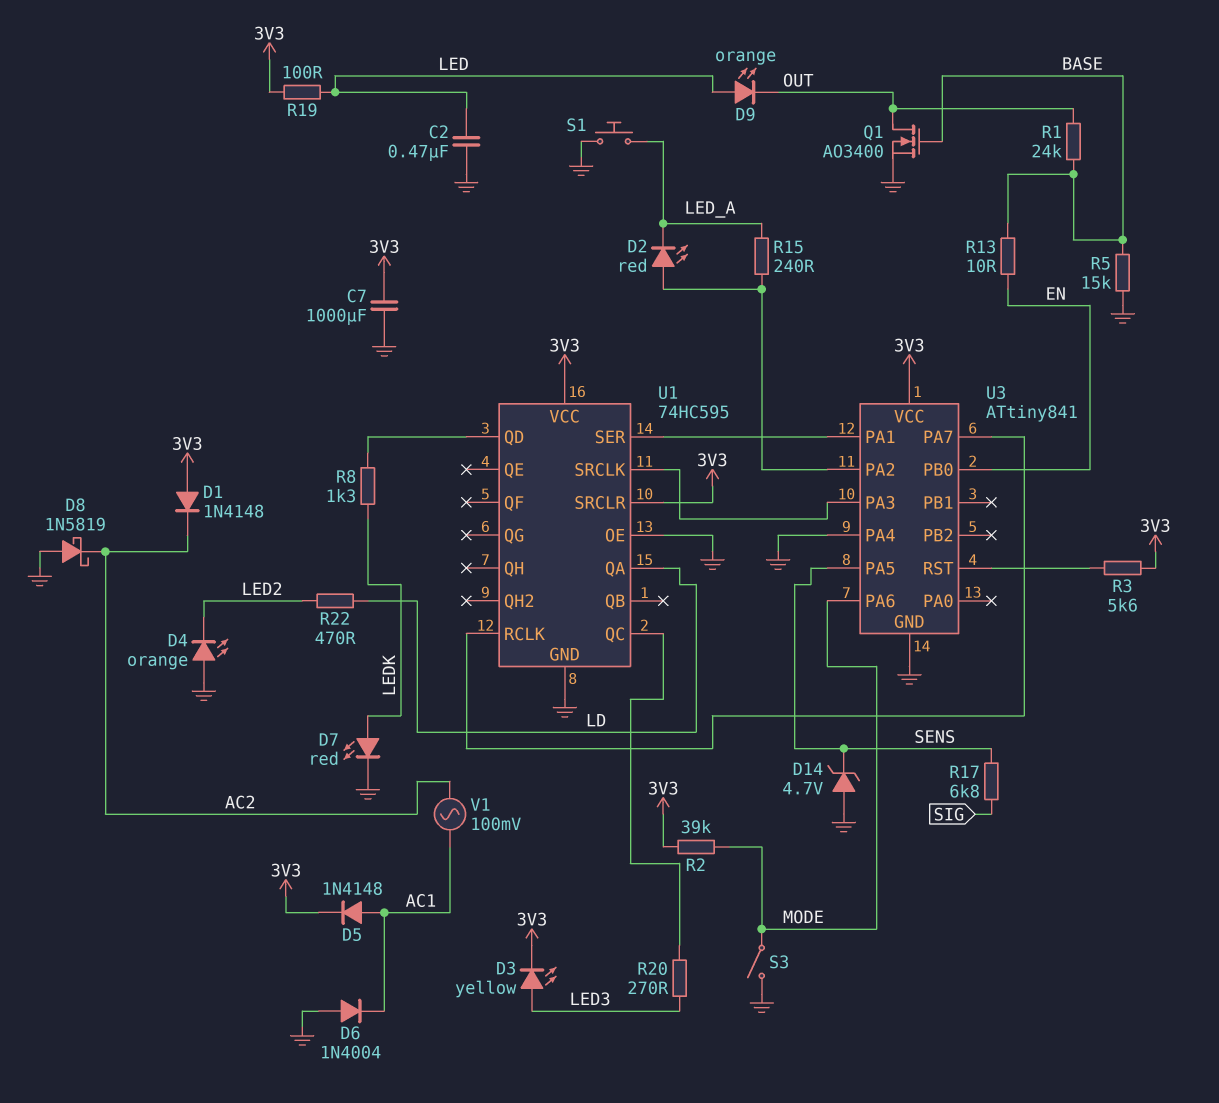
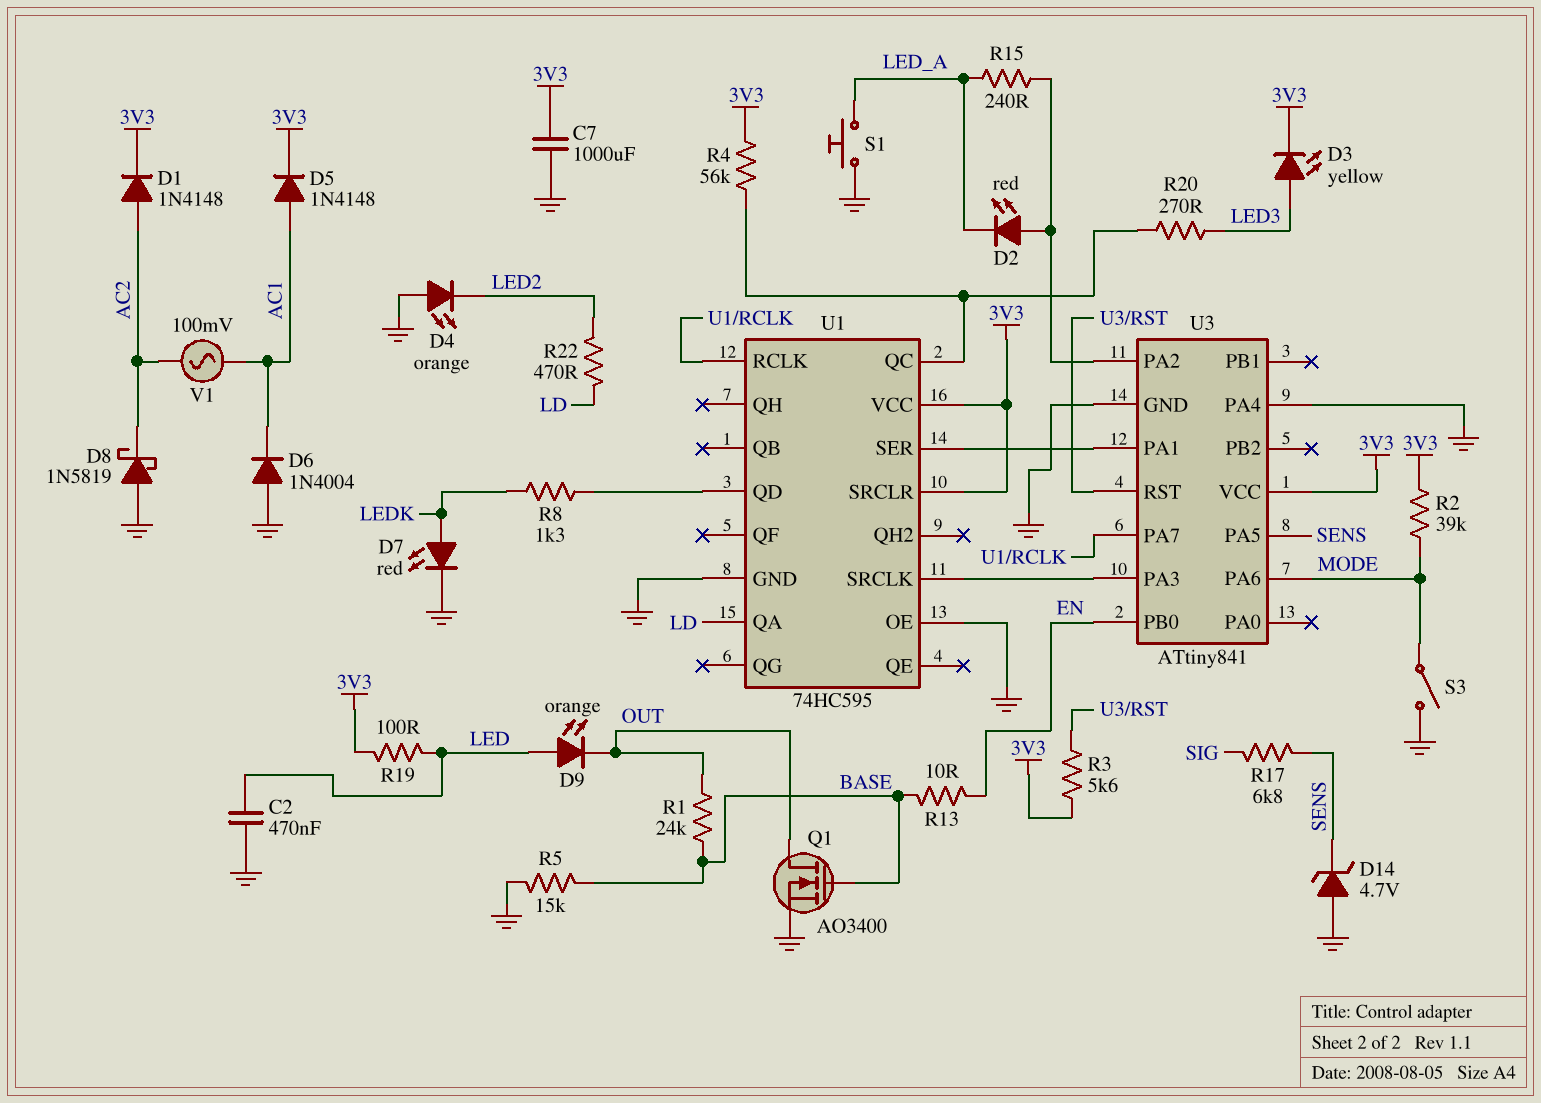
D1: diode 1N4148 (A 3V3, K AC2) -> diode 1N4148 (A AC2, K 3V3)
R4: none -> 56k (3V3, U1/QC)

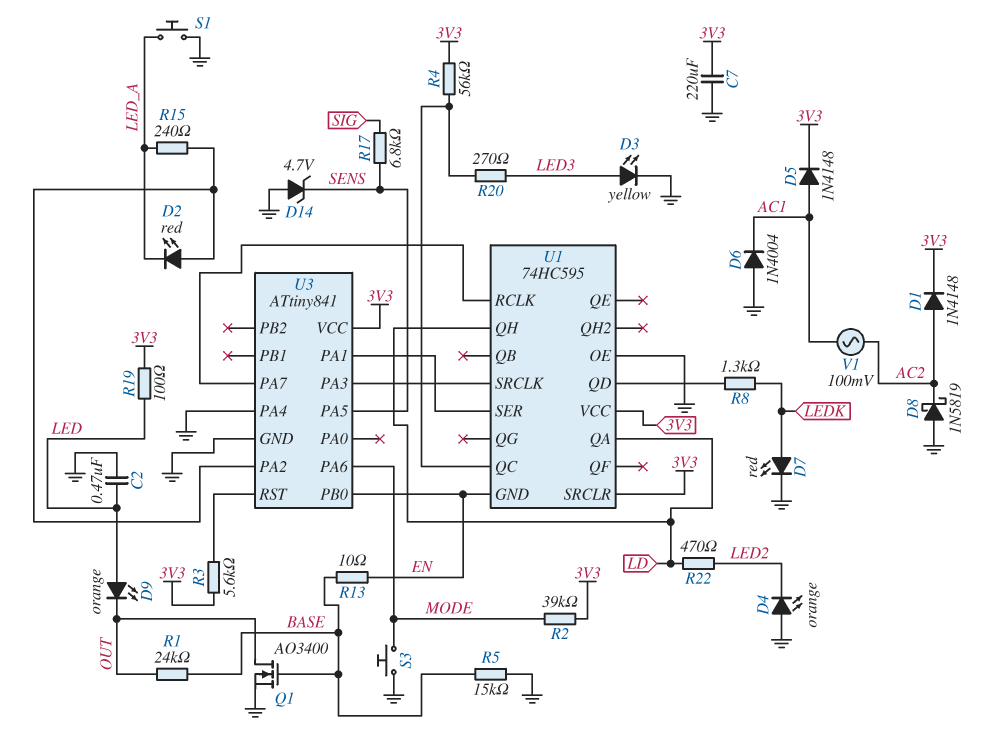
C7: 1000uF (3V3, GND) -> 220uF (3V3, GND)
D3: LED yellow (A LED3, K 3V3) -> LED yellow (A LED3, K GND)
S3: switch (GND, MODE) -> button (GND, MODE)
U1 pin GND: GND -> EN
U1 pin QH: none -> LD

